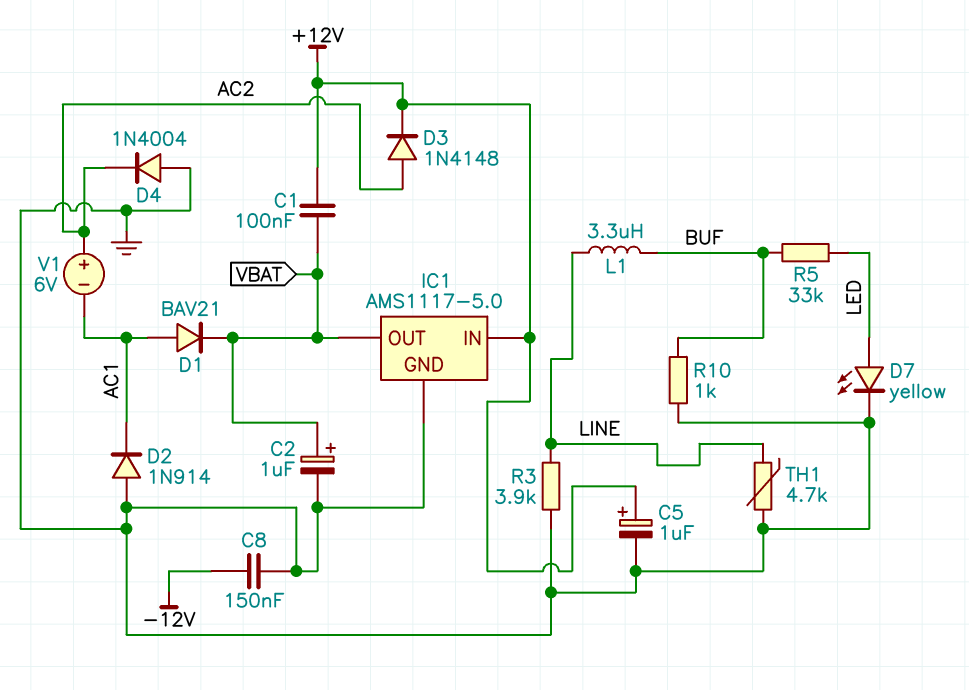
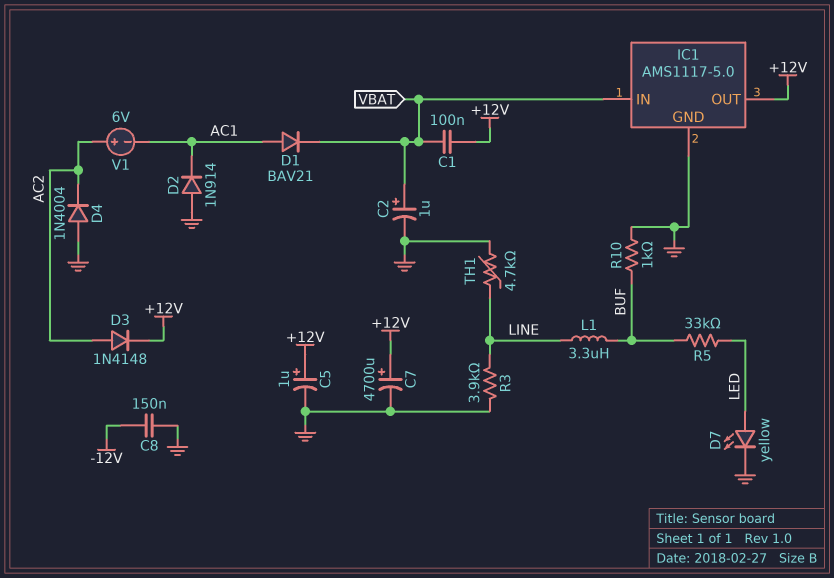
C7: none -> 4700uF (plus +12V, minus GND)
IC1 pin IN: +12V -> VBAT
IC1 pin OUT: VBAT -> +12V

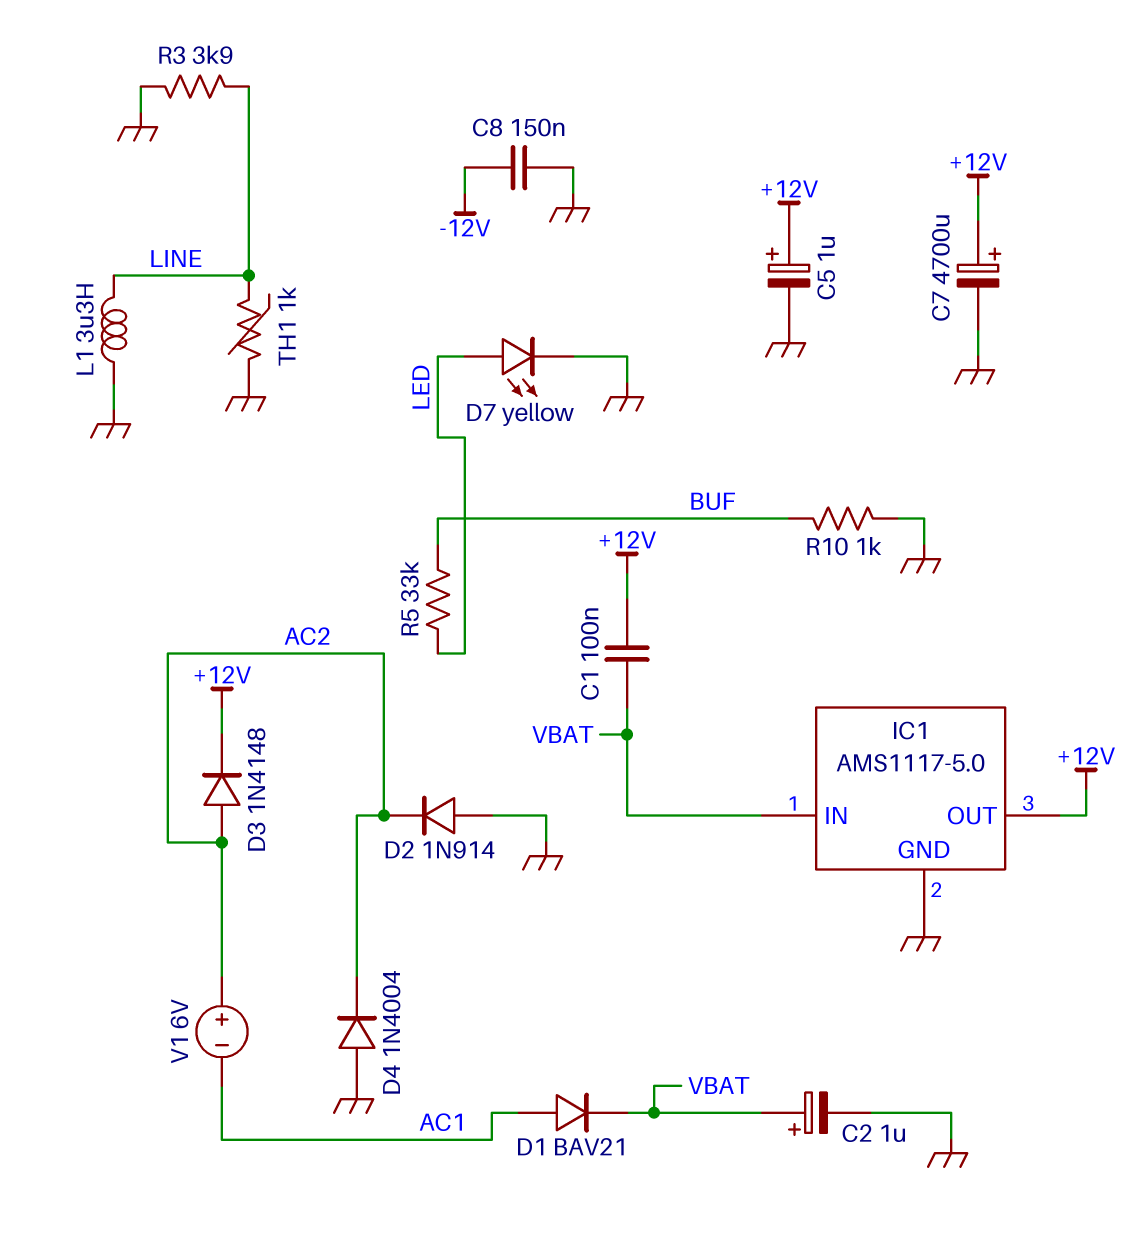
D2: diode 1N914 (A GND, K AC1) -> diode 1N914 (A GND, K AC2)
L1: 3.3uH (BUF, LINE) -> 3.3uH (GND, LINE)
TH1: 4.7k (GND, LINE) -> 1k (GND, LINE)

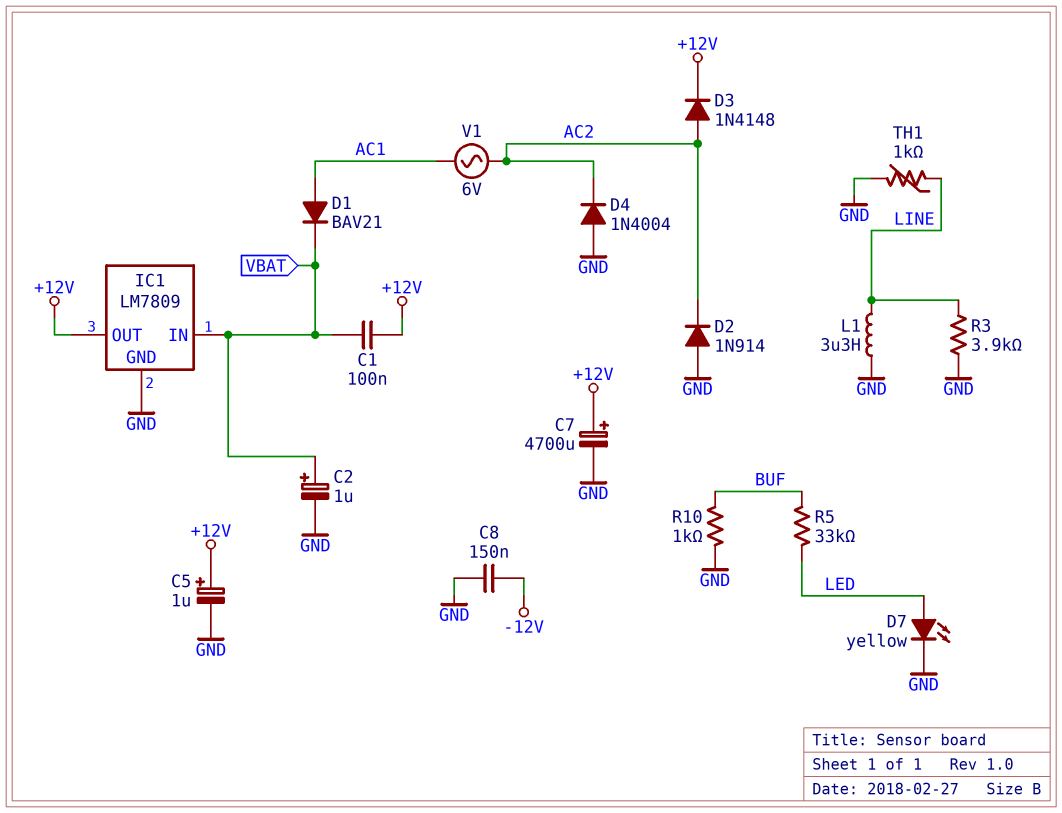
IC1: AMS1117-5.0 -> LM7809
V1: 6V (plus AC2, minus AC1) -> AC 6V (AC1, AC2)

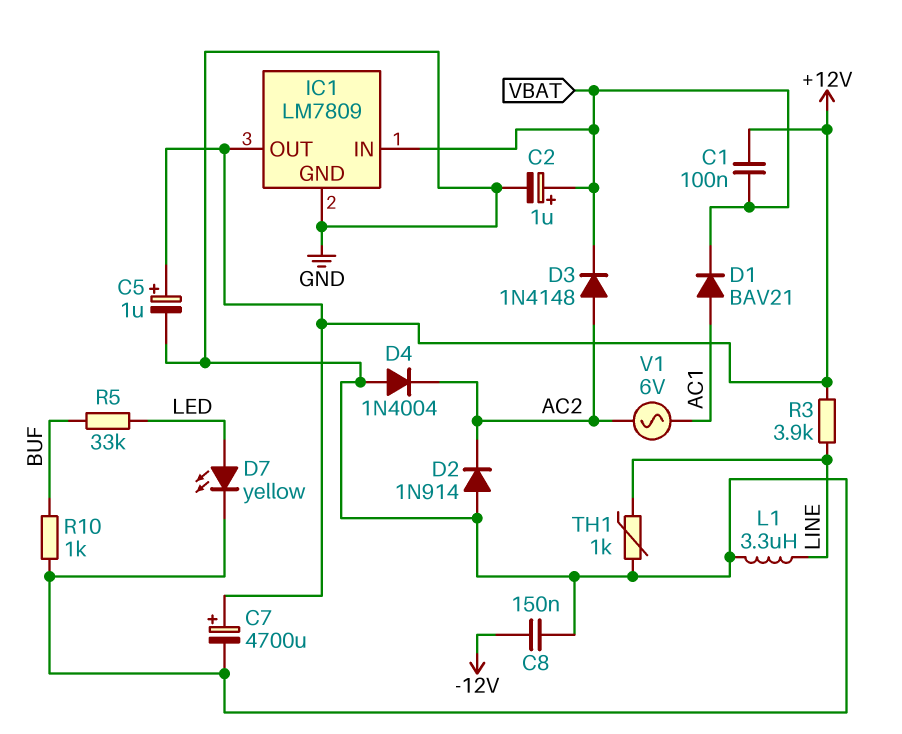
D3: diode 1N4148 (A AC2, K +12V) -> diode 1N4148 (A AC2, K VBAT)
R3: 3.9k (GND, LINE) -> 3.9k (+12V, LINE)

